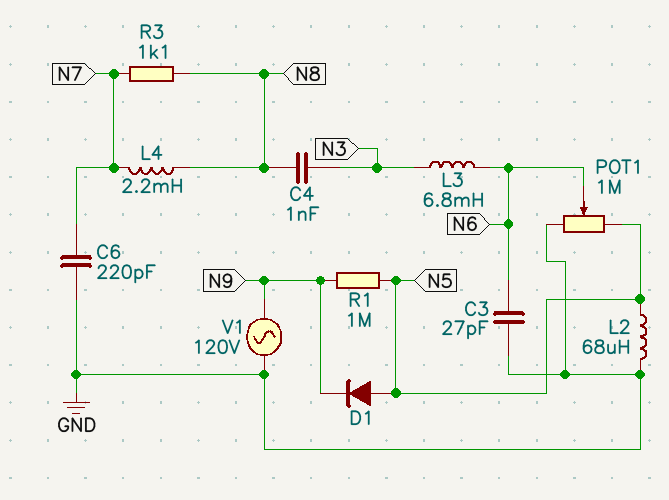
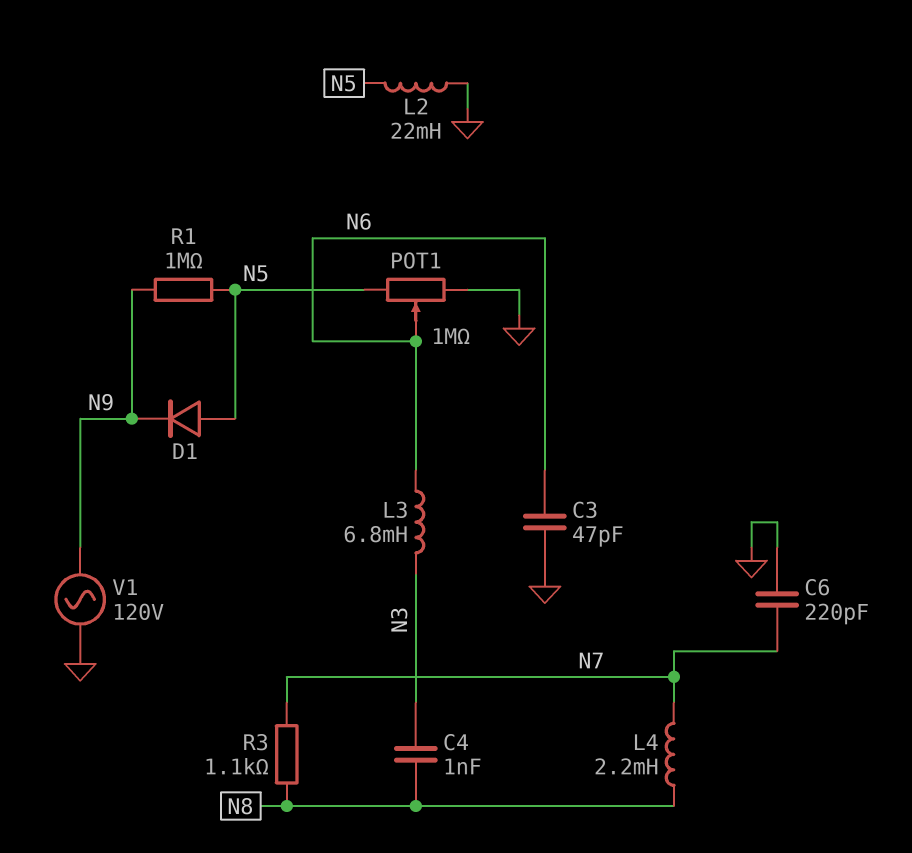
C3: 27pF (GND, N6) -> 47pF (GND, N6)
L2: 68uH (GND, N5) -> 22mH (GND, N5)

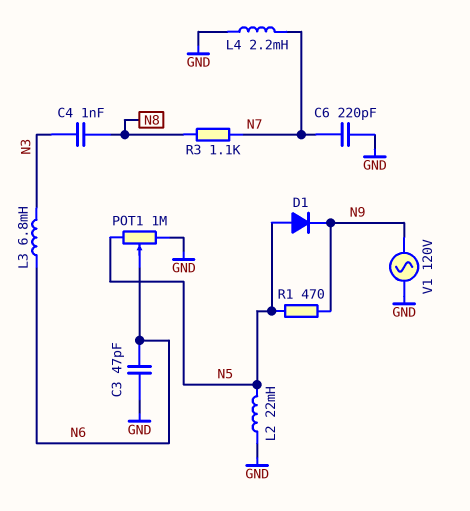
L4: 2.2mH (N7, N8) -> 2.2mH (GND, N7)
R1: 1M (N5, N9) -> 470 (N5, N9)

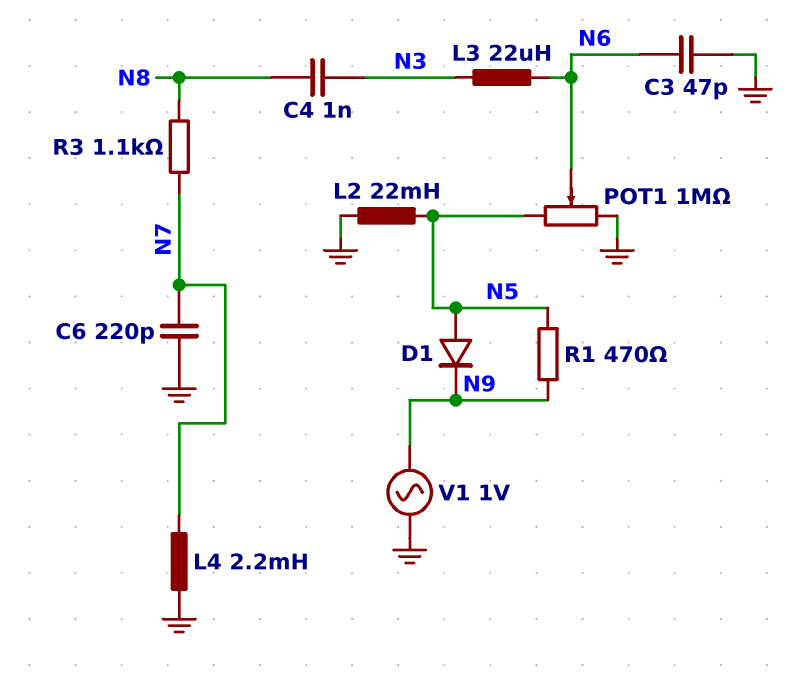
L3: 6.8mH (N3, N6) -> 22uH (N3, N6)
V1: AC 120V (GND, N9) -> AC 1V (GND, N9)

